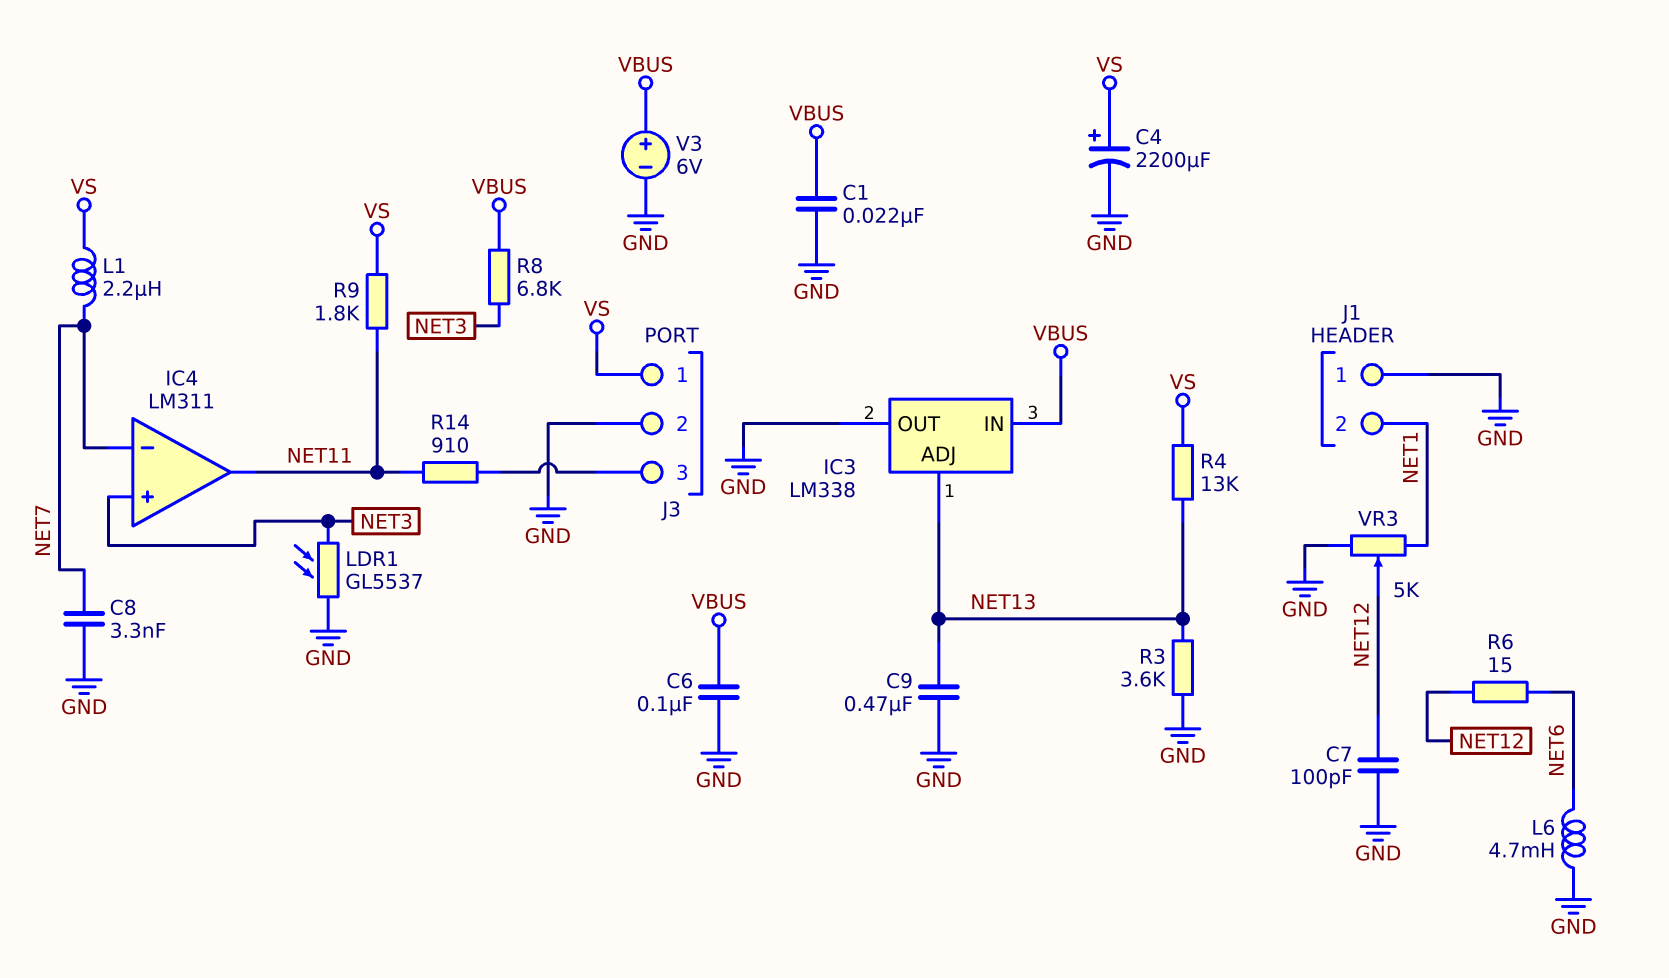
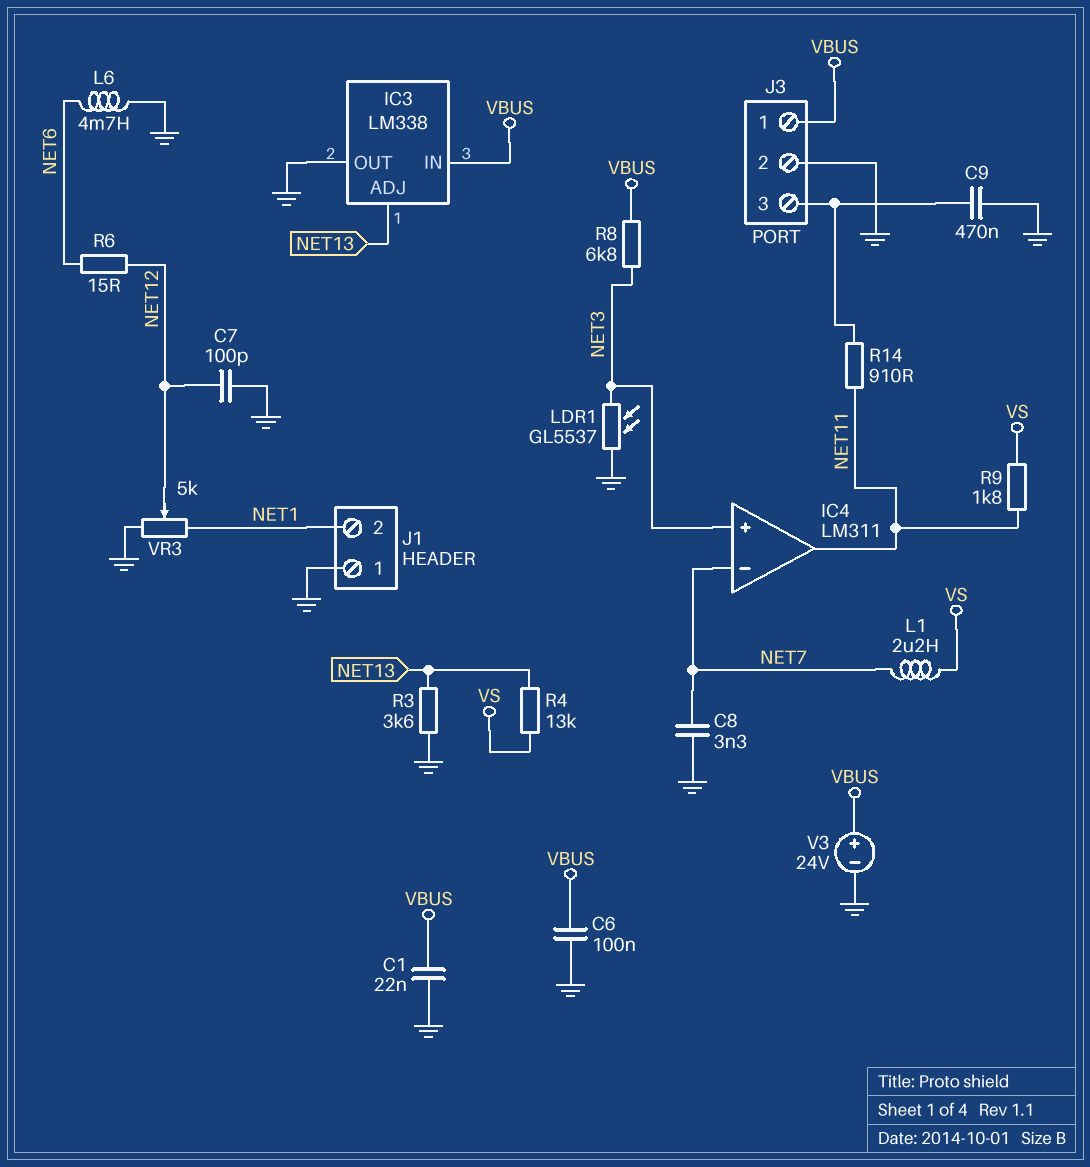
C4: 2200uF (plus VS, minus GND) -> none
C9: 470nF (GND, NET13) -> 470nF (GND, J3/3)
J3 pin 1: VS -> VBUS
V3: 6V (plus VBUS, minus GND) -> 24V (plus VBUS, minus GND)

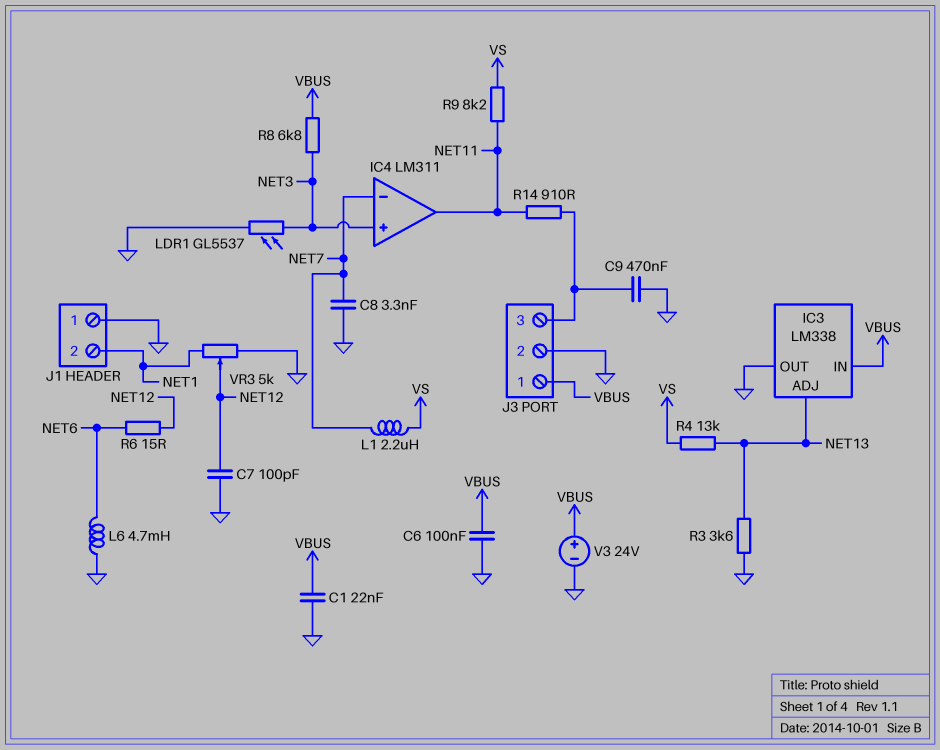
R9: 1.8k (NET11, VS) -> 8.2k (NET11, VS)

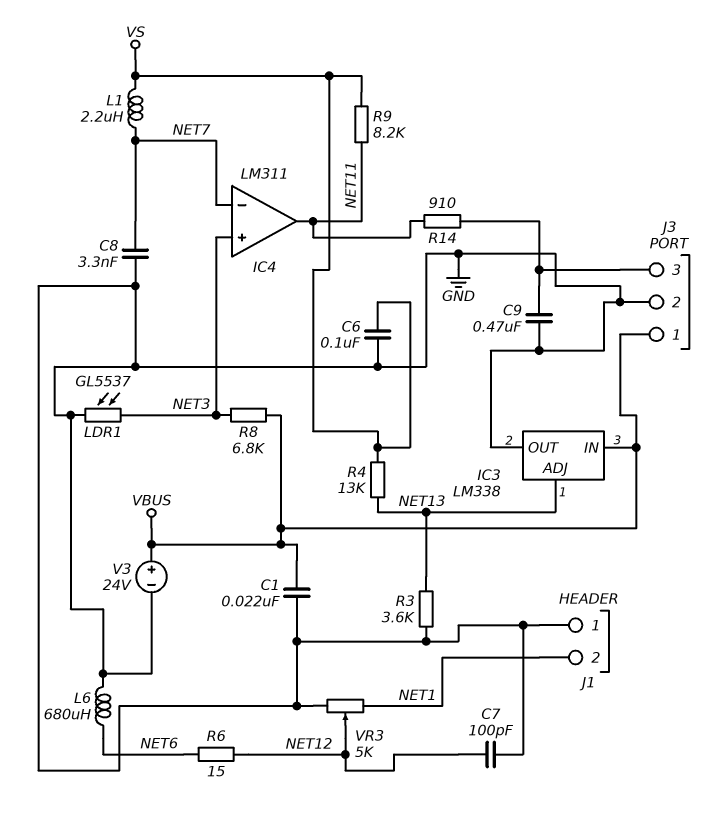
C6: 100nF (GND, VBUS) -> 100nF (GND, VS)
L6: 4.7mH (GND, NET6) -> 680uH (GND, NET6)

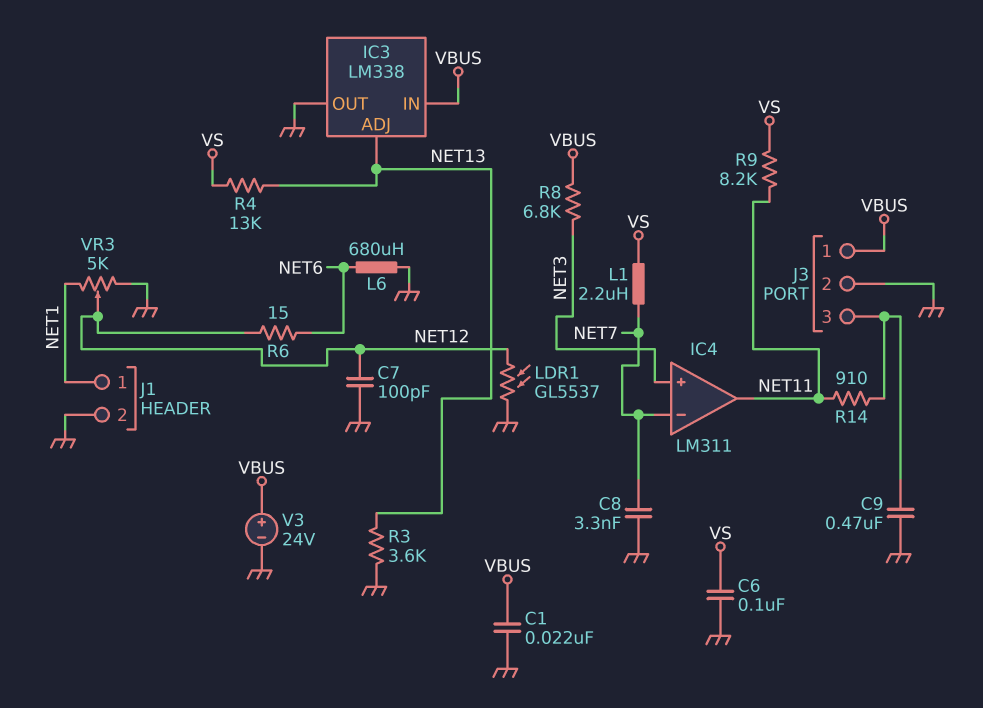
J1 pin 1: GND -> NET1
J1 pin 2: NET1 -> GND
LDR1: GL5537 (GND, NET3) -> GL5537 (GND, NET12)

